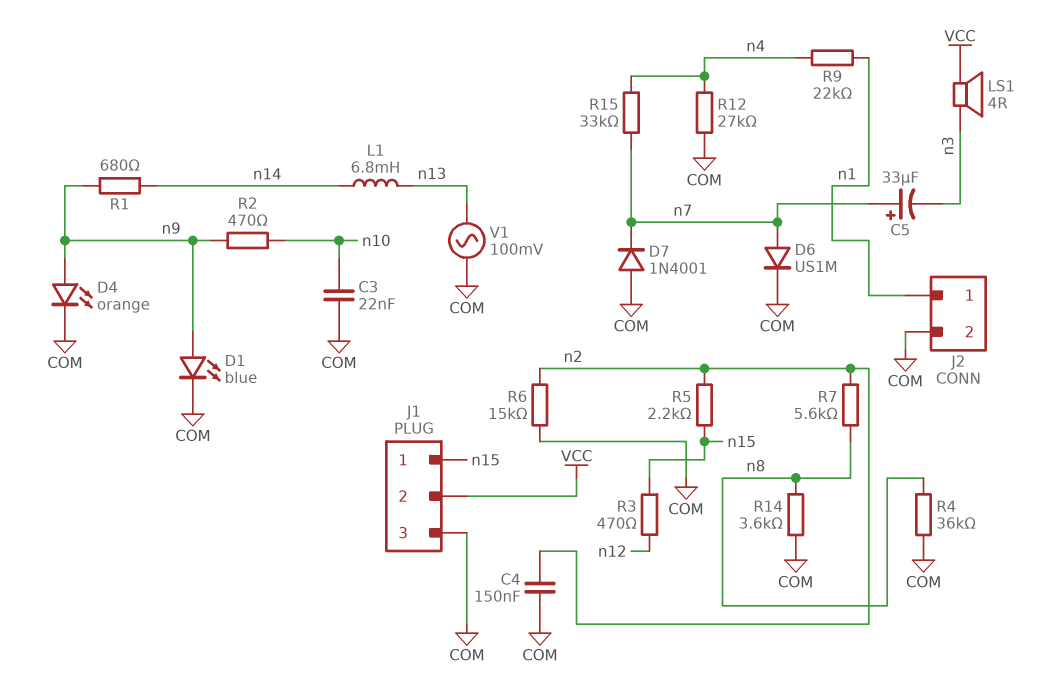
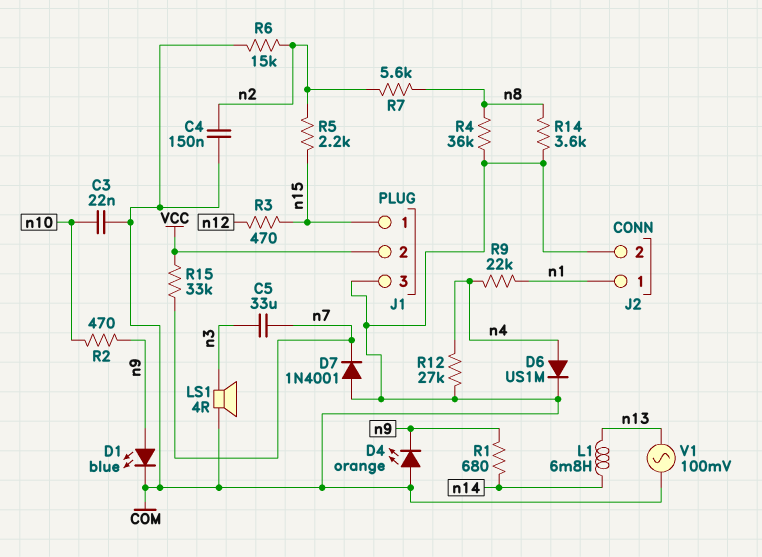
C5: 33uF (plus n7, minus n3) -> 33uF (n3, n7)
D4: LED orange (A n9, K COM) -> LED orange (A COM, K n9)
D6: diode US1M (A n7, K COM) -> diode US1M (A n4, K COM)
LS1: speaker 4R (VCC, n3) -> speaker 4R (COM, n3)
R15: 33k (n4, n7) -> 33k (VCC, n7)

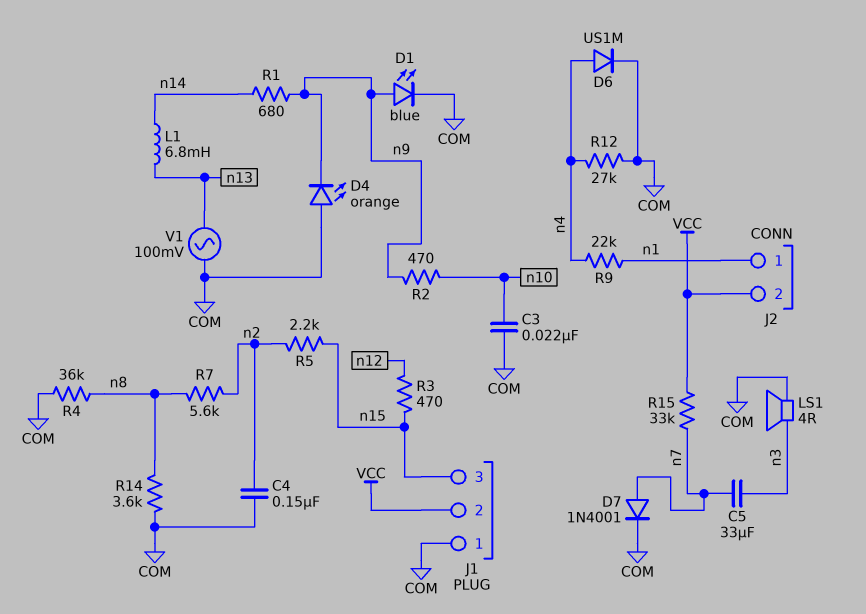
D7: diode 1N4001 (A COM, K n7) -> diode 1N4001 (A n7, K COM)
J1 pin 1: n15 -> COM
J1 pin 3: COM -> n15
J2 pin 2: COM -> VCC
R6: 15k (COM, n2) -> none

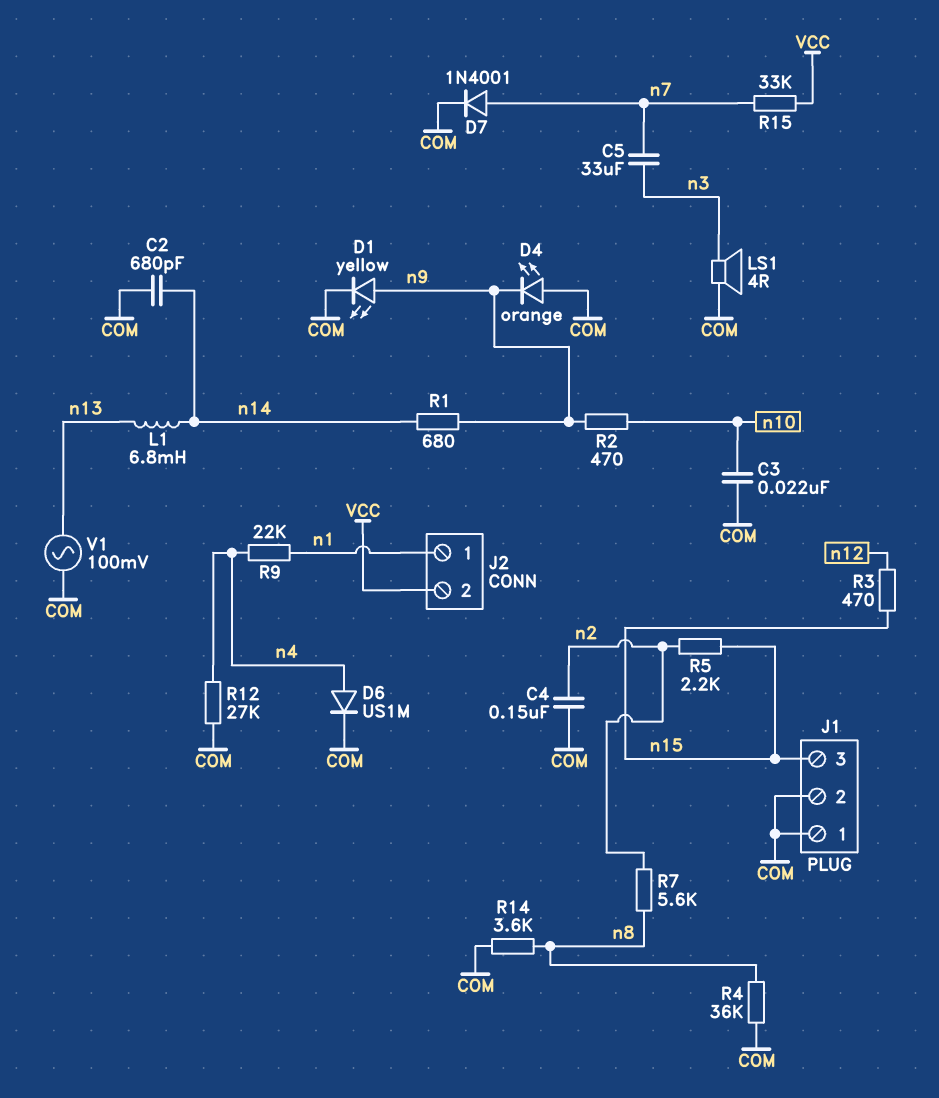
C2: none -> 680pF (COM, n14)
D1: LED blue (A n9, K COM) -> LED yellow (A n9, K COM)
J1 pin 2: VCC -> COM

